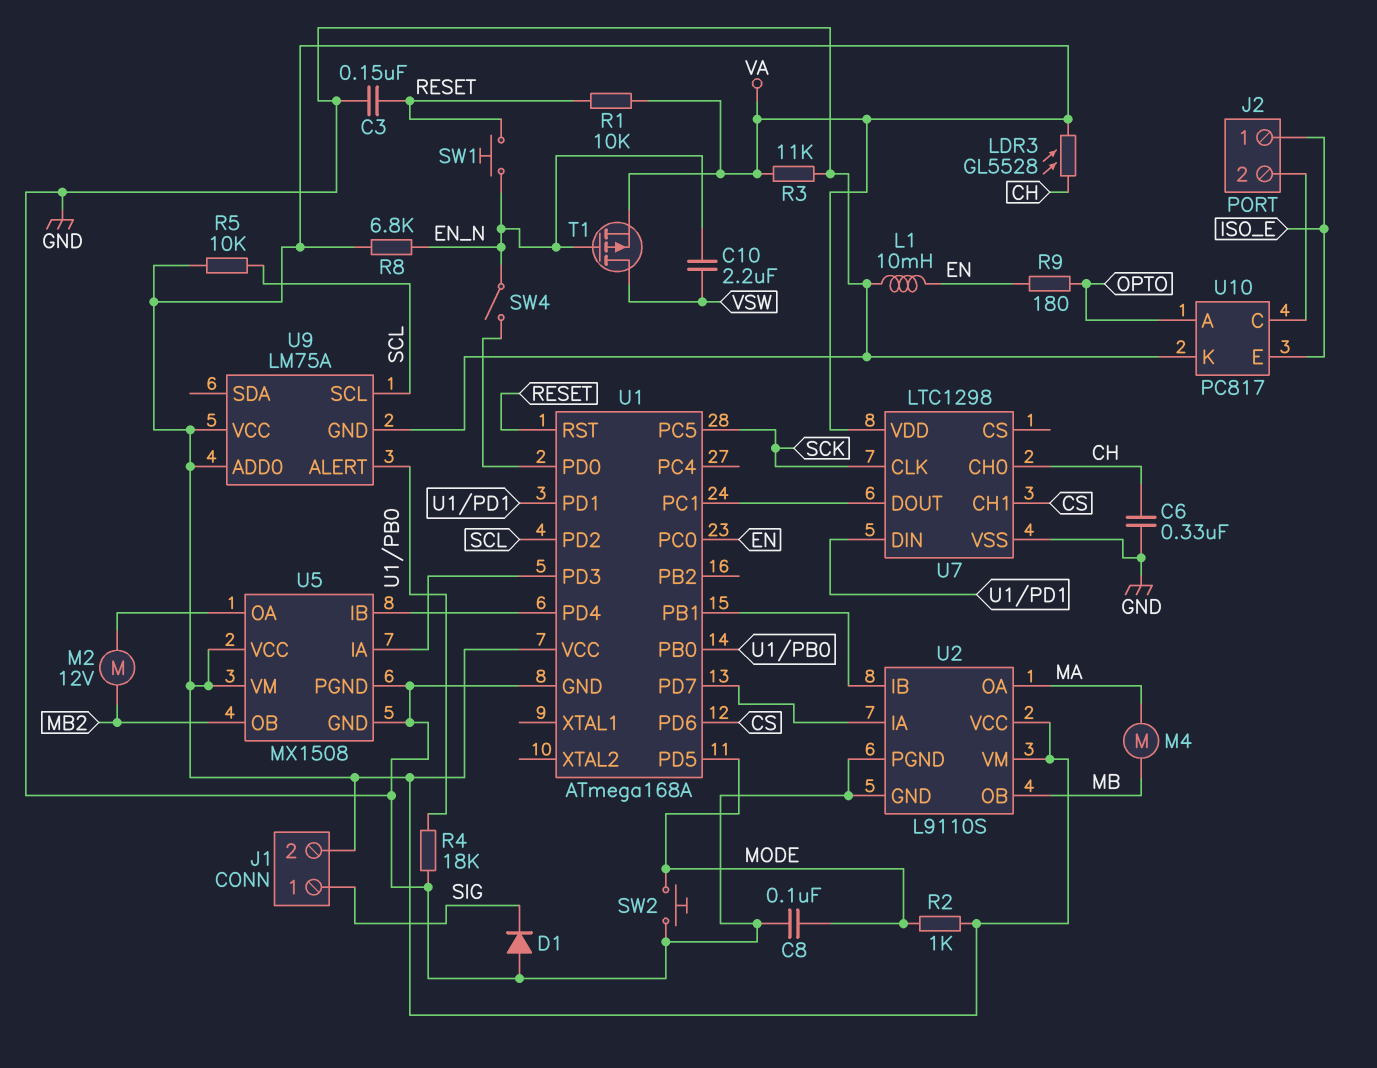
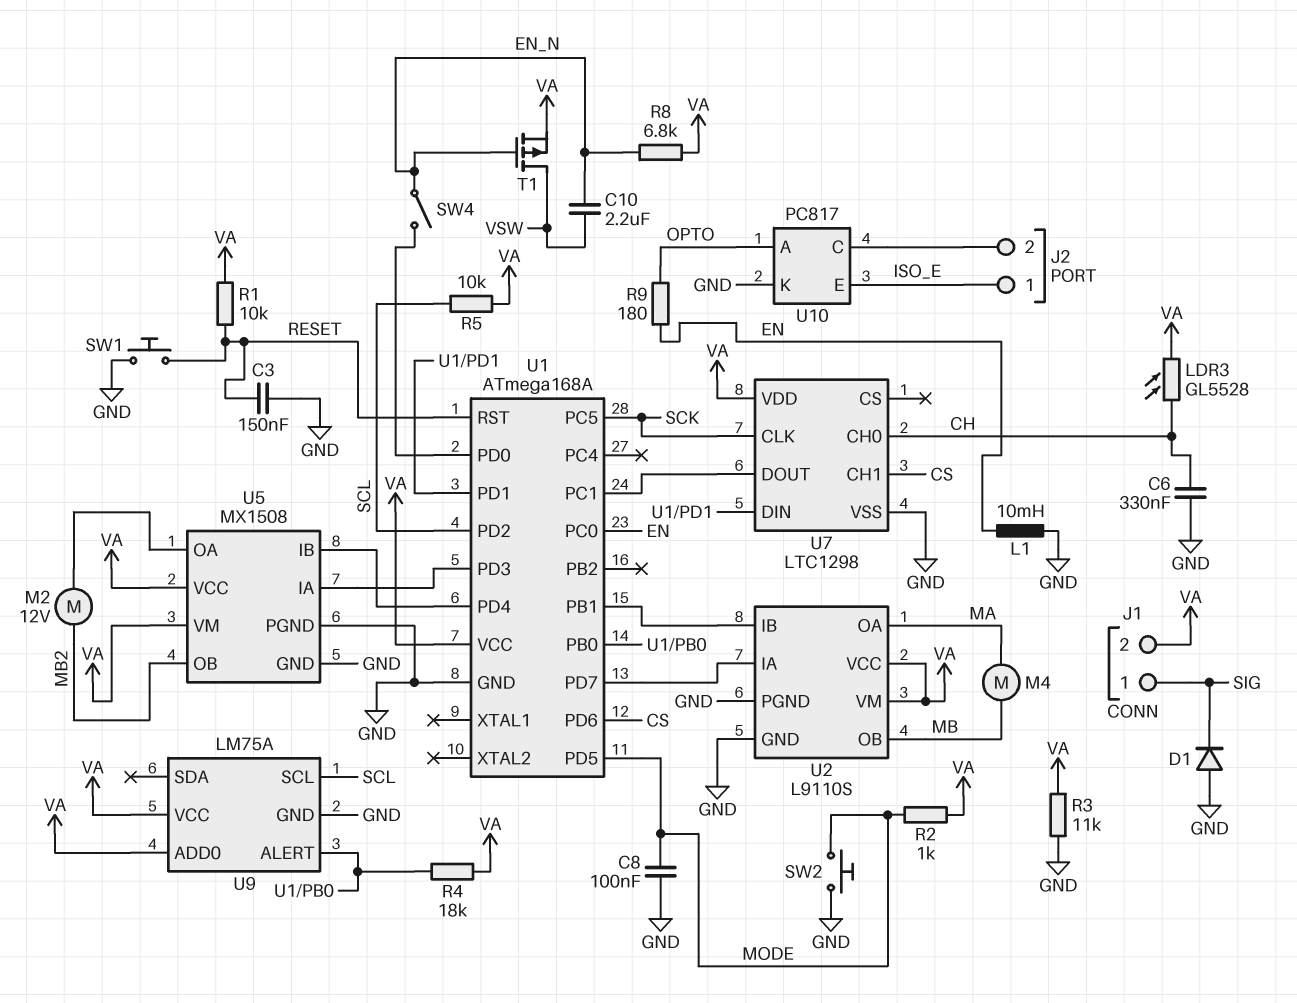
R4: 18k (GND, U1/PB0) -> 18k (U1/PB0, VA)
SW1: button (EN_N, RESET) -> button (GND, RESET)

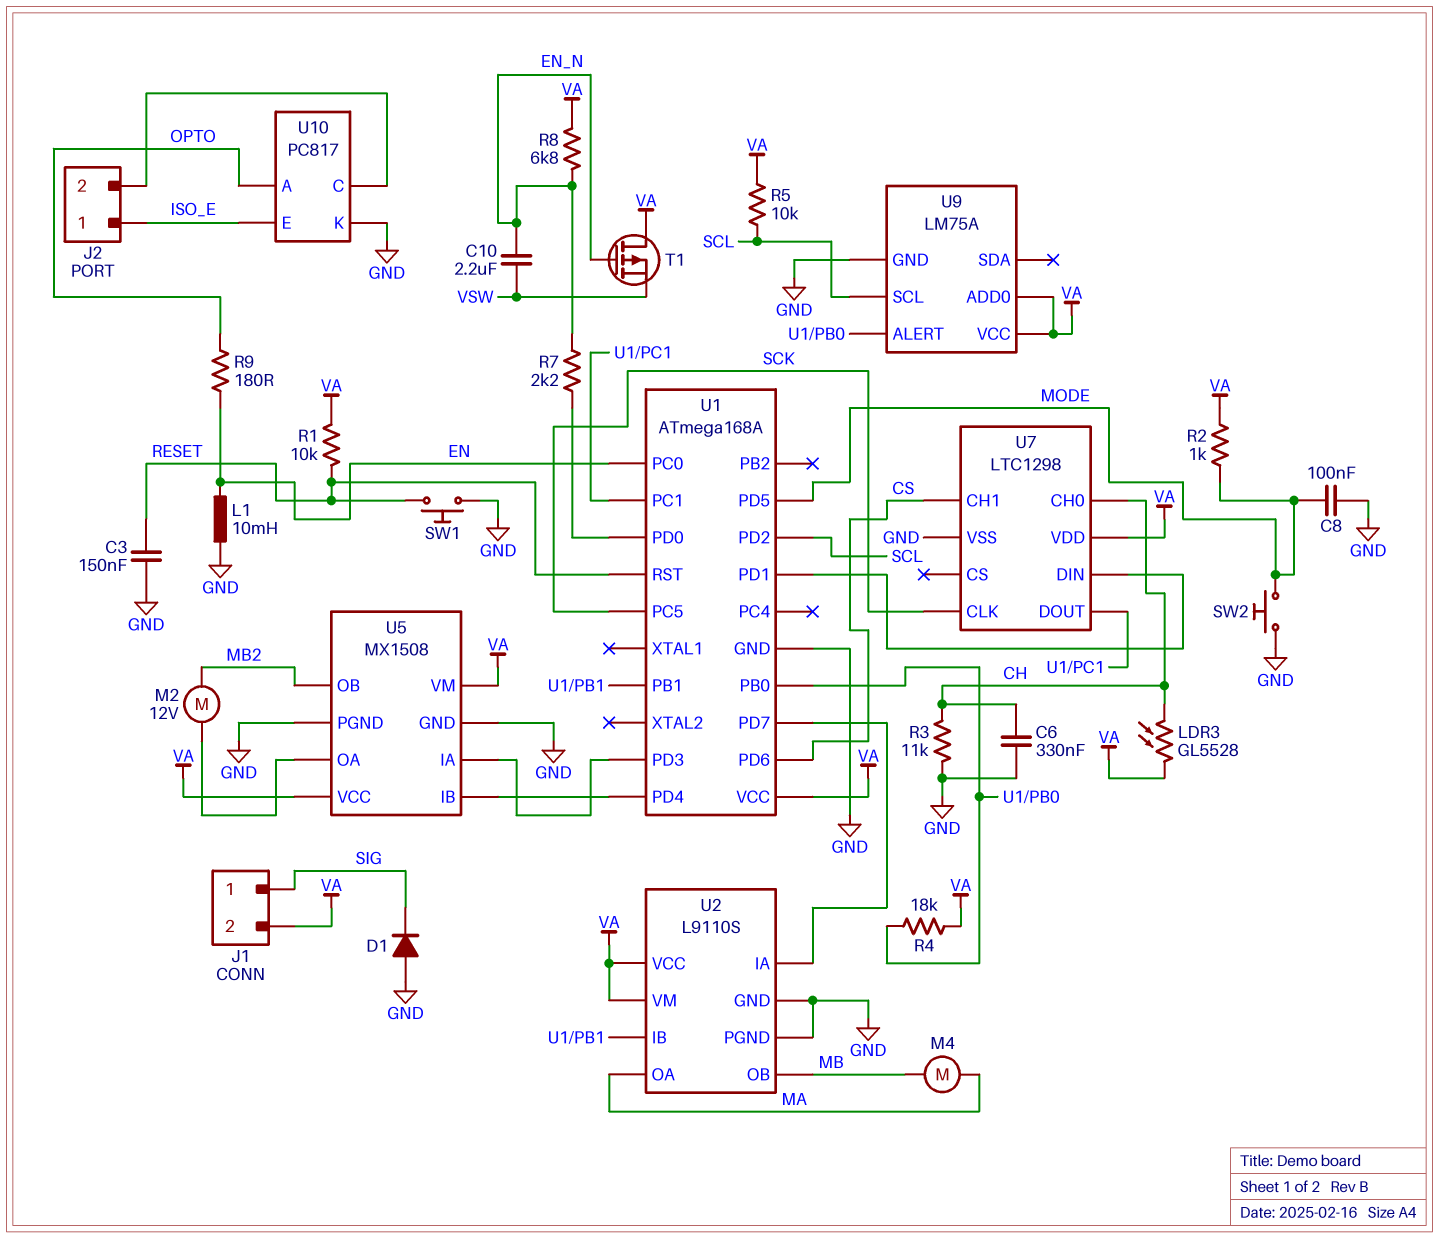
R3: 11k (GND, VA) -> 11k (CH, GND)
R7: none -> 2.2k (EN_N, U1/PD0)
SW4: switch (EN_N, U1/PD0) -> none
T1: PMOS (G EN_N, D VSW, S VA) -> PMOS (G EN_N, D VA, S VSW)

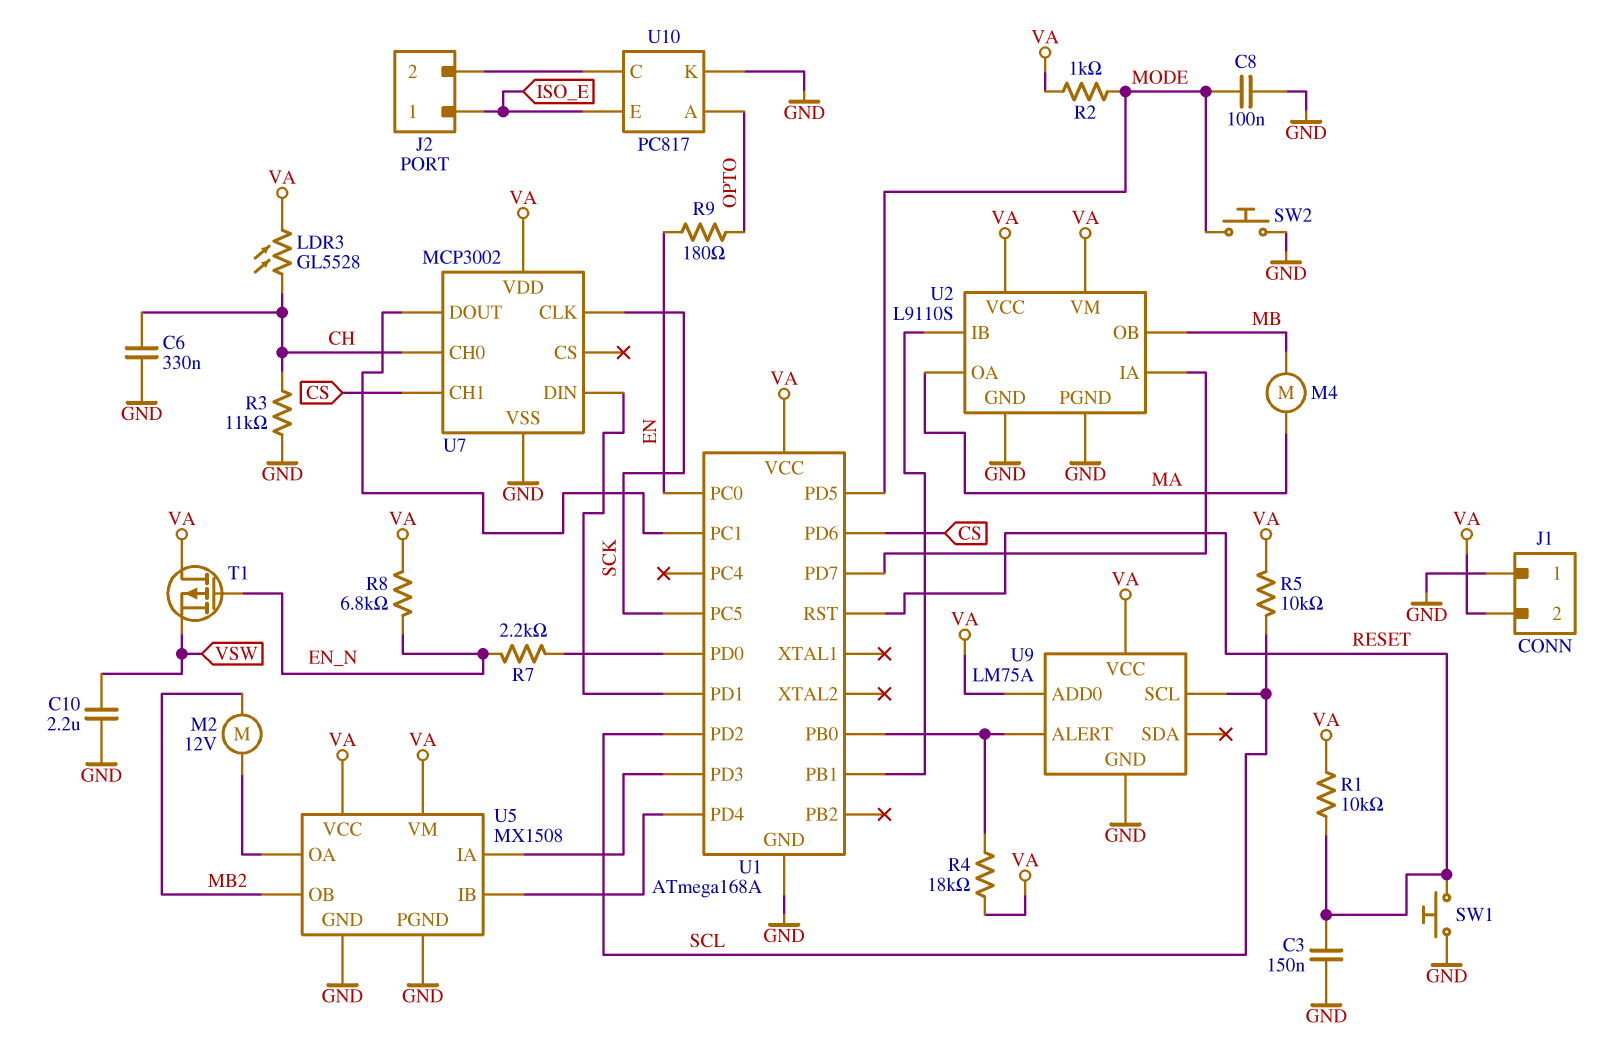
C10: 2.2uF (EN_N, VSW) -> 2.2uF (GND, VSW)
D1: diode (A GND, K SIG) -> none
J1 pin 1: SIG -> GND
L1: 10mH (EN, GND) -> none
U7: LTC1298 -> MCP3002

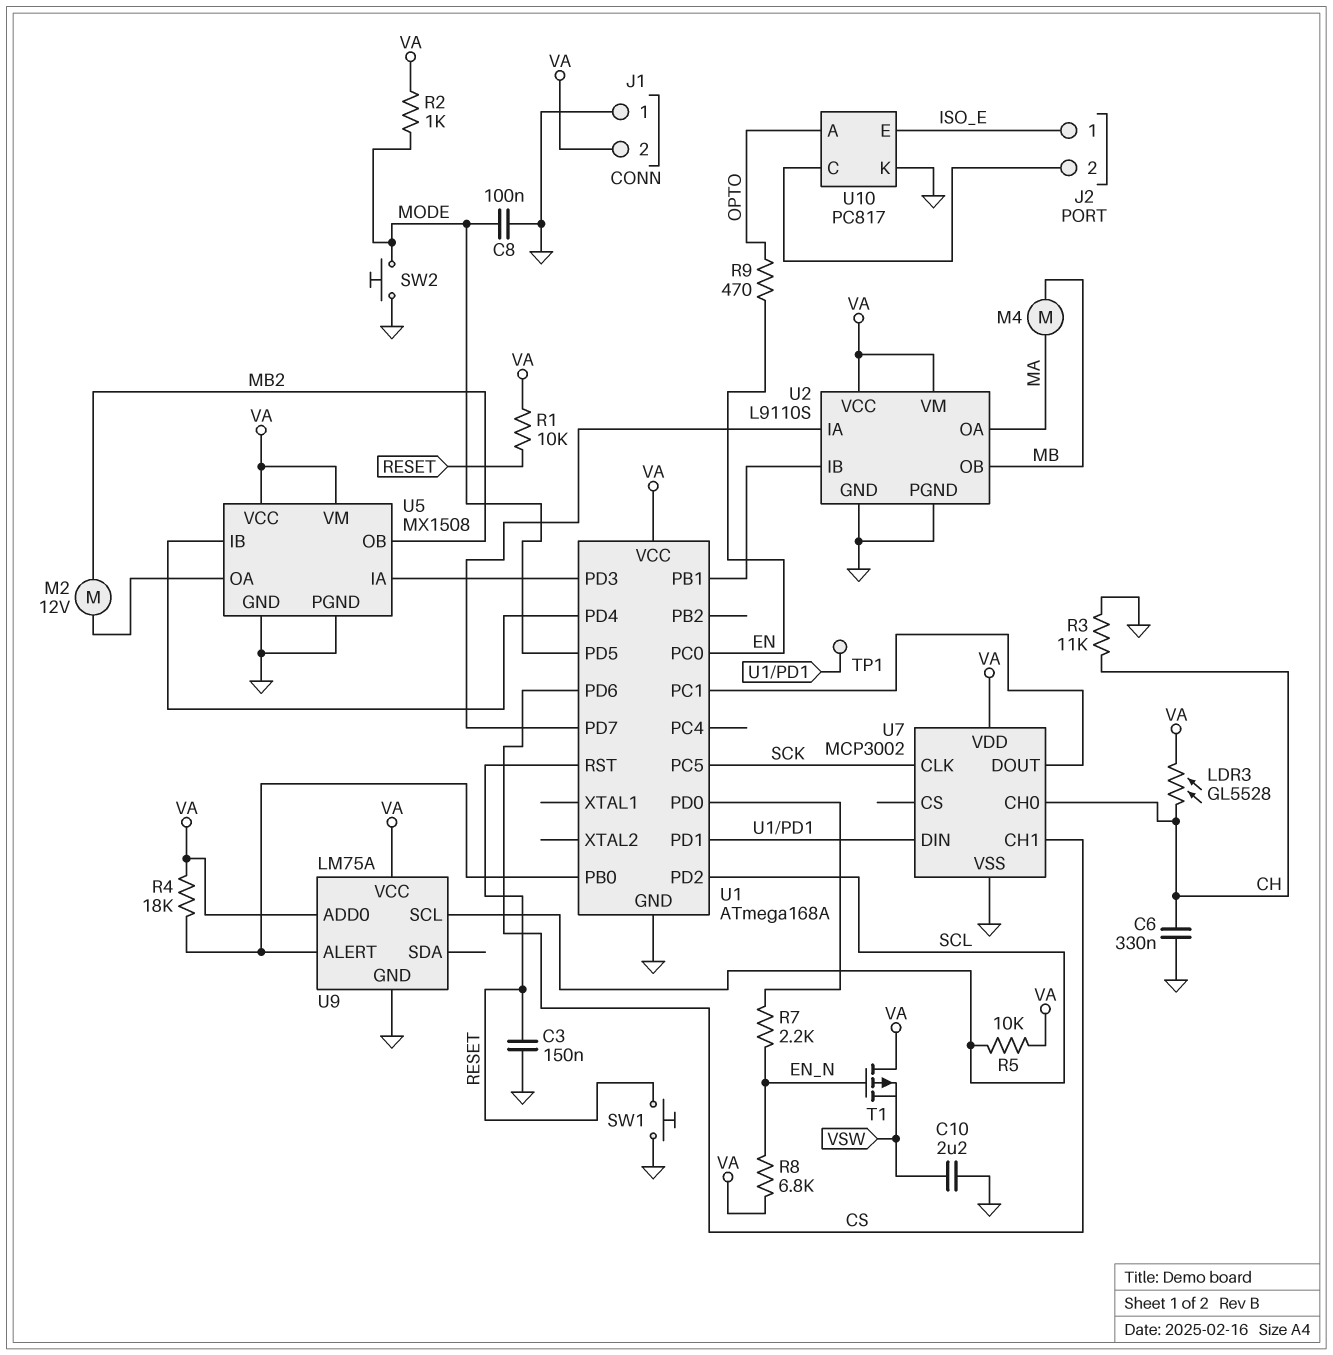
R9: 180 (EN, OPTO) -> 470 (EN, OPTO)
TP1: none -> test point (U1/PD1)

